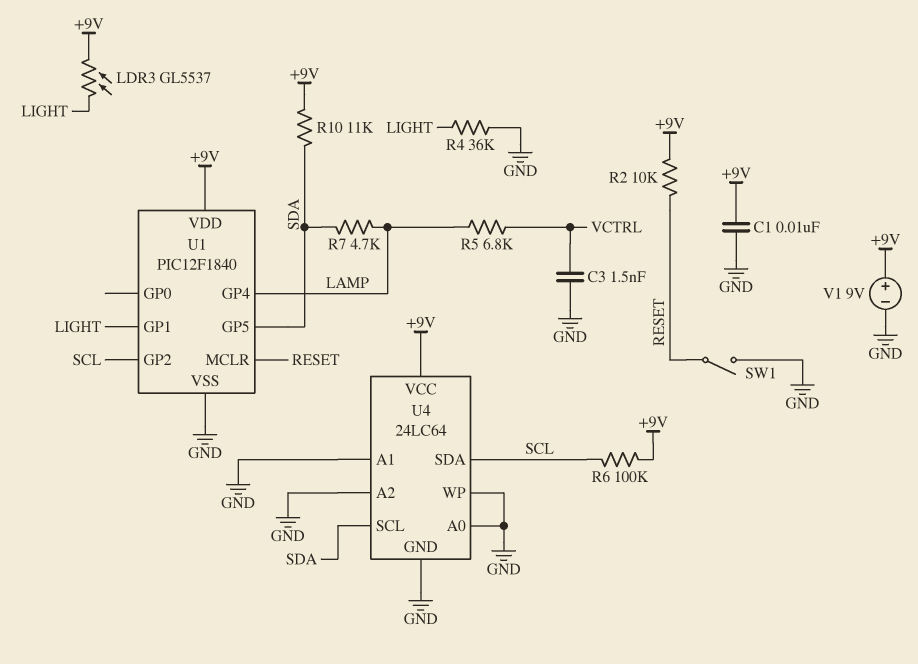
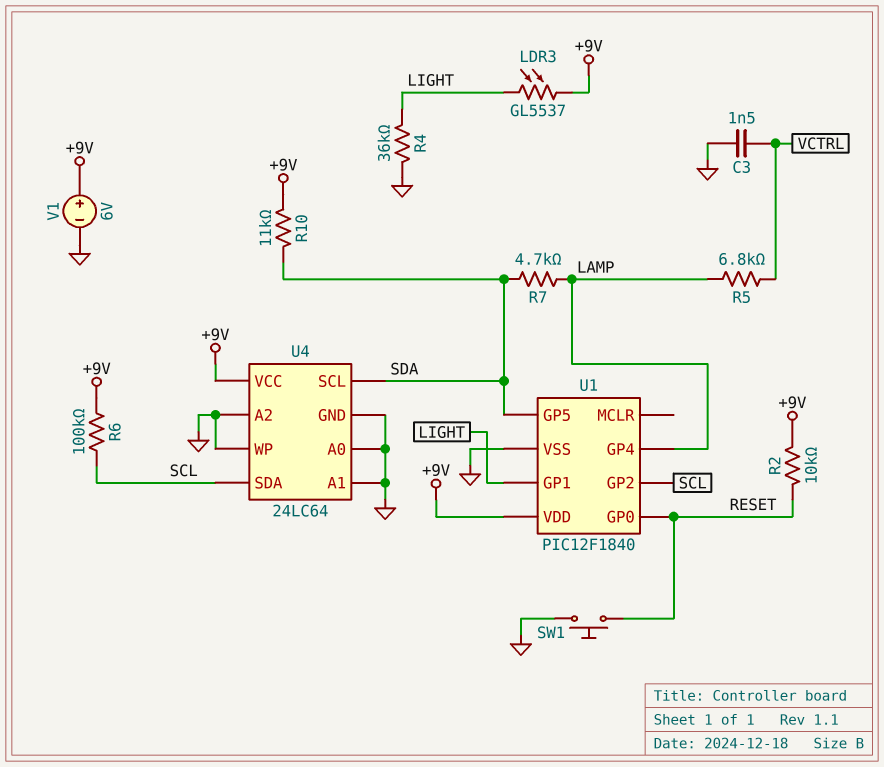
C1: 10nF (+9V, GND) -> none
SW1: switch (GND, RESET) -> button (GND, RESET)
U1 pin GP0: none -> RESET
U1 pin MCLR: RESET -> none
V1: 9V (plus +9V, minus GND) -> 6V (plus +9V, minus GND)

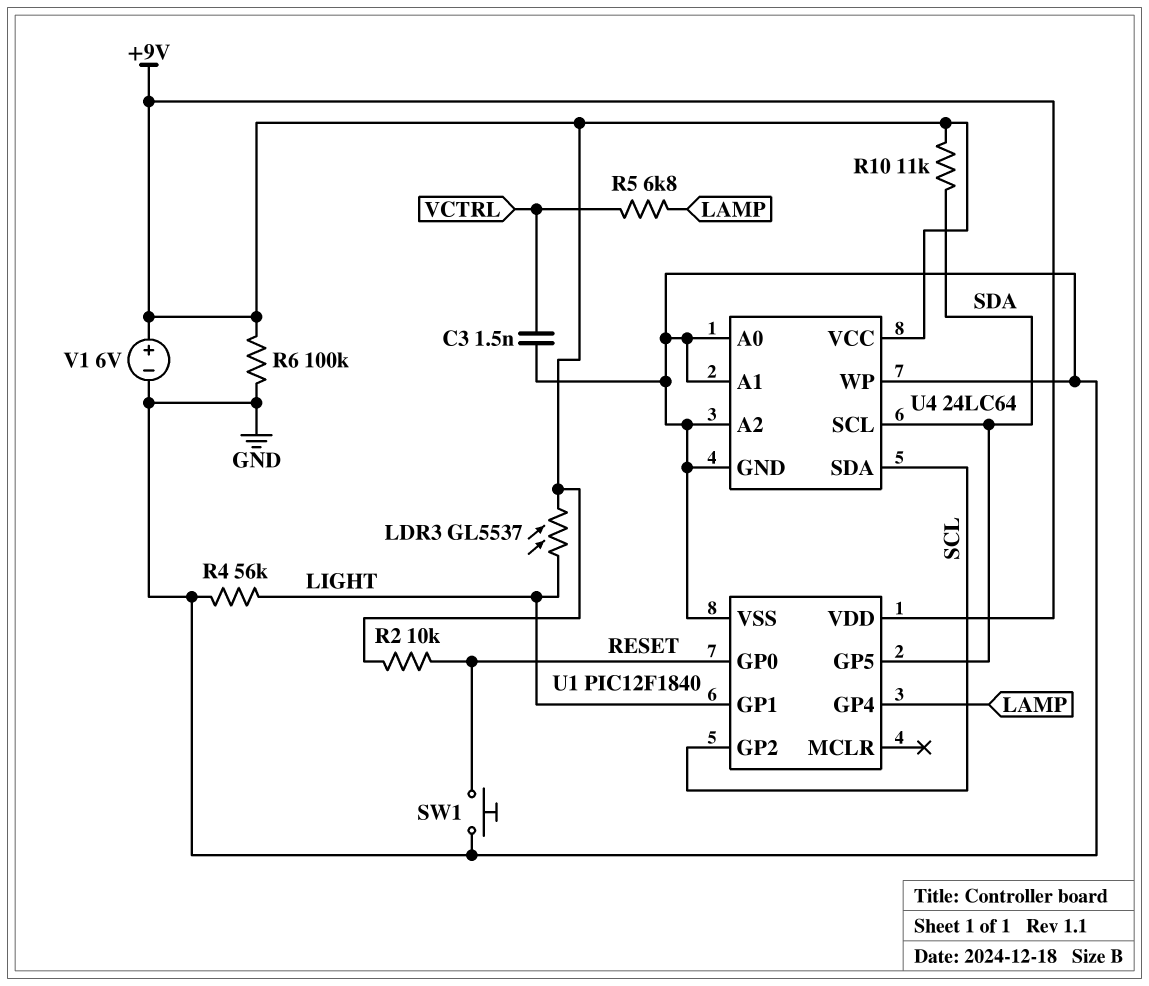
R4: 36k (GND, LIGHT) -> 56k (GND, LIGHT)
R6: 100k (+9V, SCL) -> 100k (+9V, GND)
R7: 4.7k (LAMP, SDA) -> none

